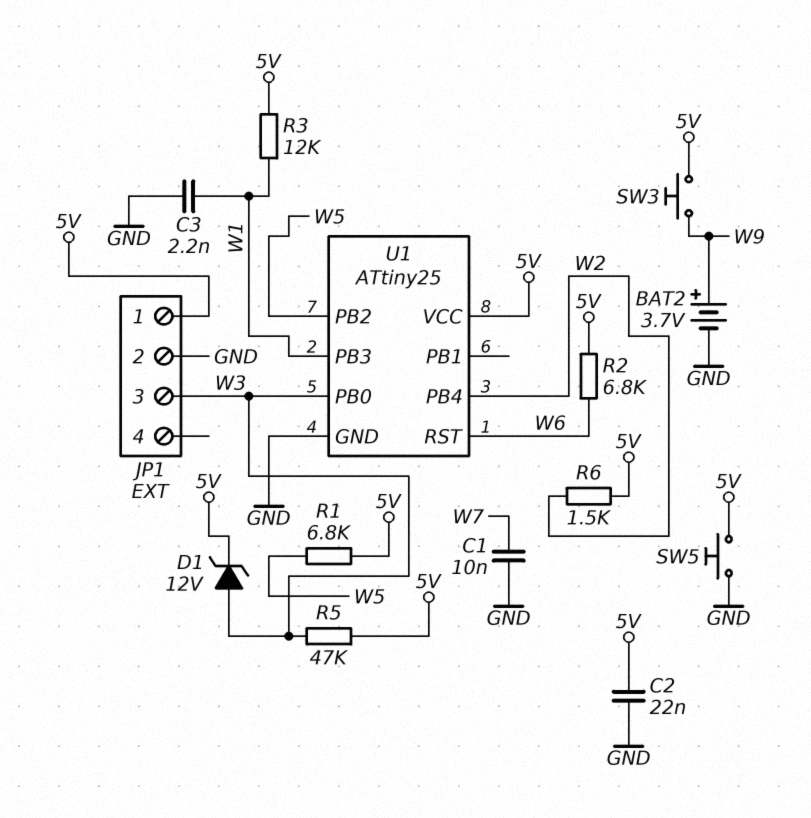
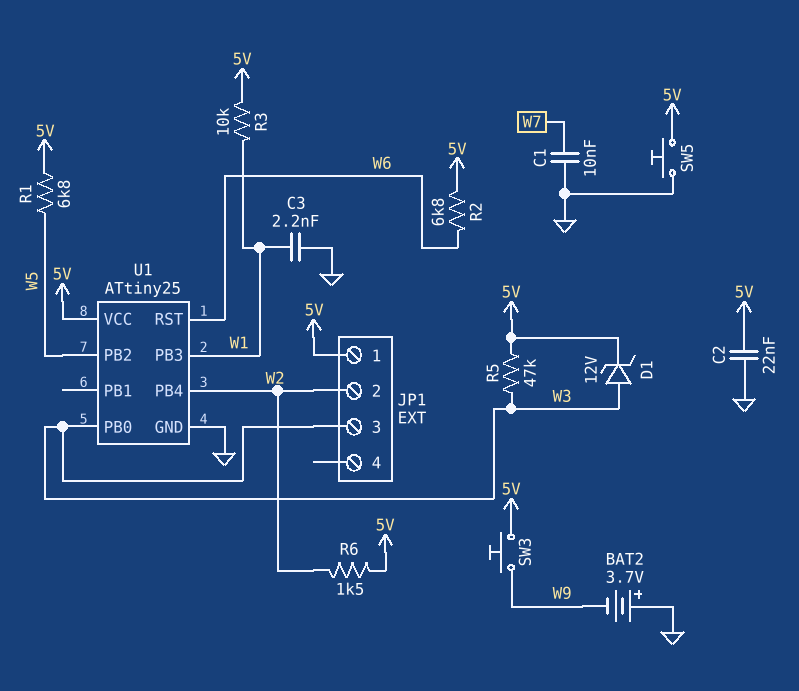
BAT2: 3.7V (plus W9, minus GND) -> 3.7V (plus GND, minus W9)
JP1 pin 2: GND -> W2
R3: 12k (5V, W1) -> 10k (5V, W1)

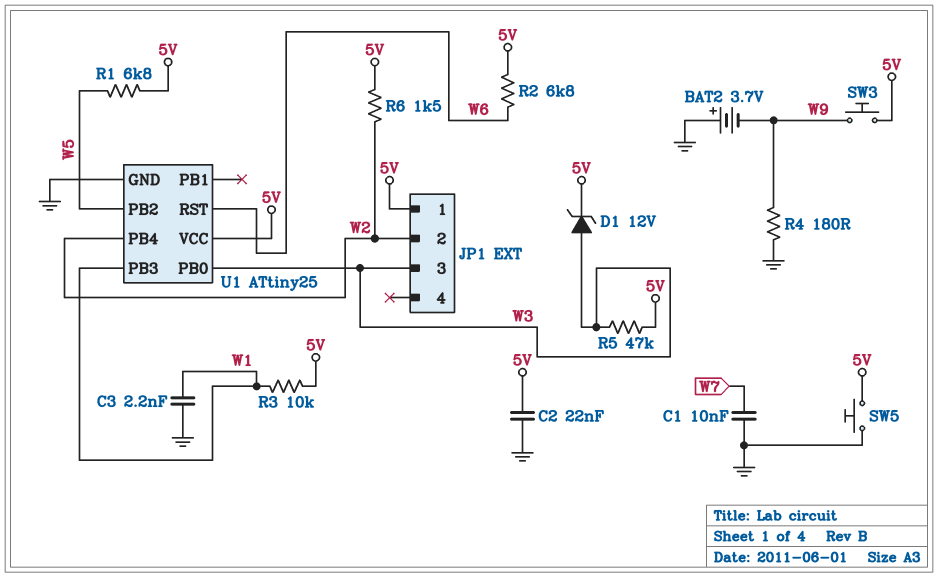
R4: none -> 180 (GND, W9)

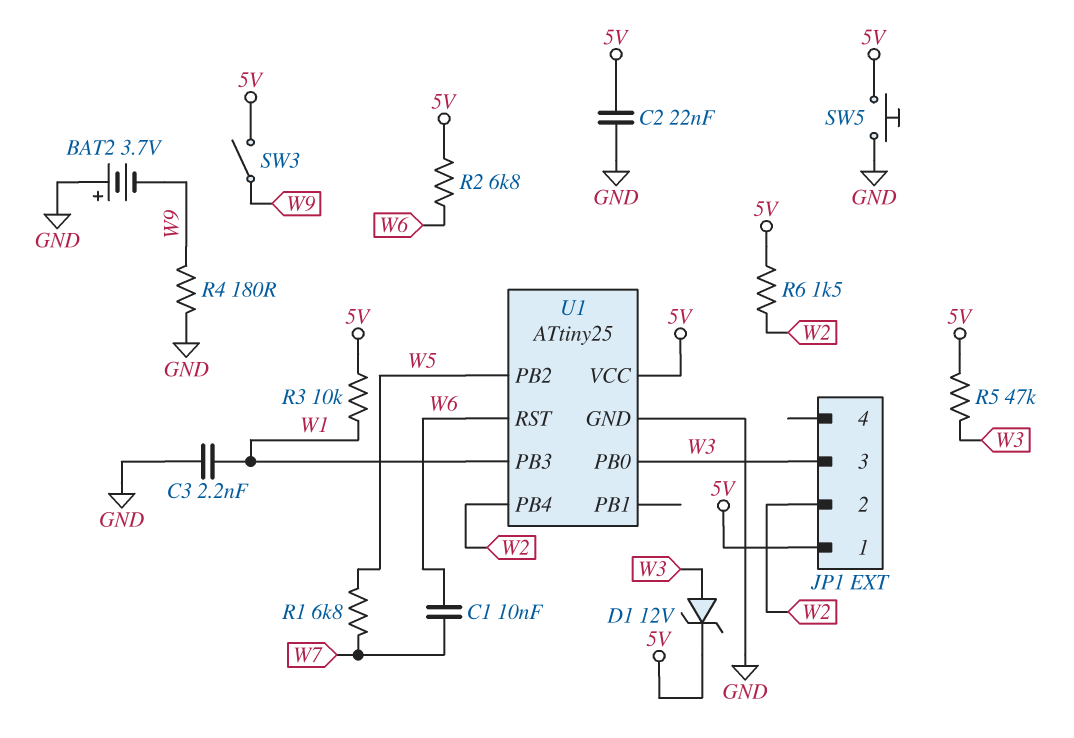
C1: 10nF (GND, W7) -> 10nF (W6, W7)
R1: 6.8k (5V, W5) -> 6.8k (W5, W7)
SW3: button (5V, W9) -> switch (5V, W9)

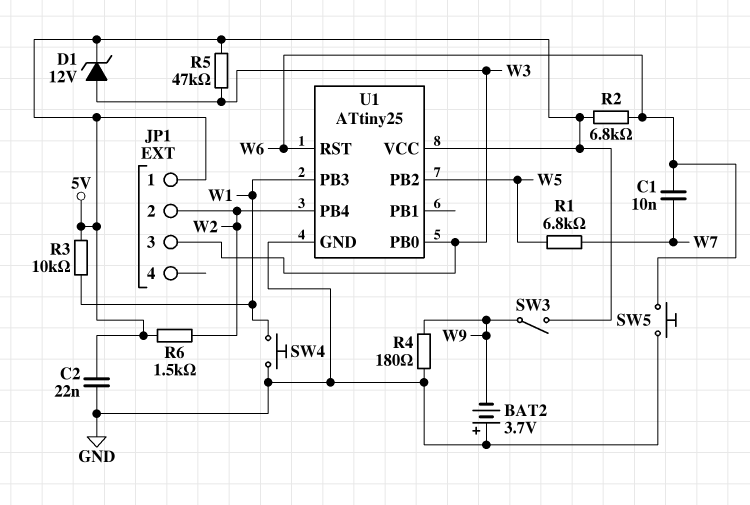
C3: 2.2nF (GND, W1) -> none
SW4: none -> button (GND, W1)
SW5: button (5V, GND) -> button (GND, W6)

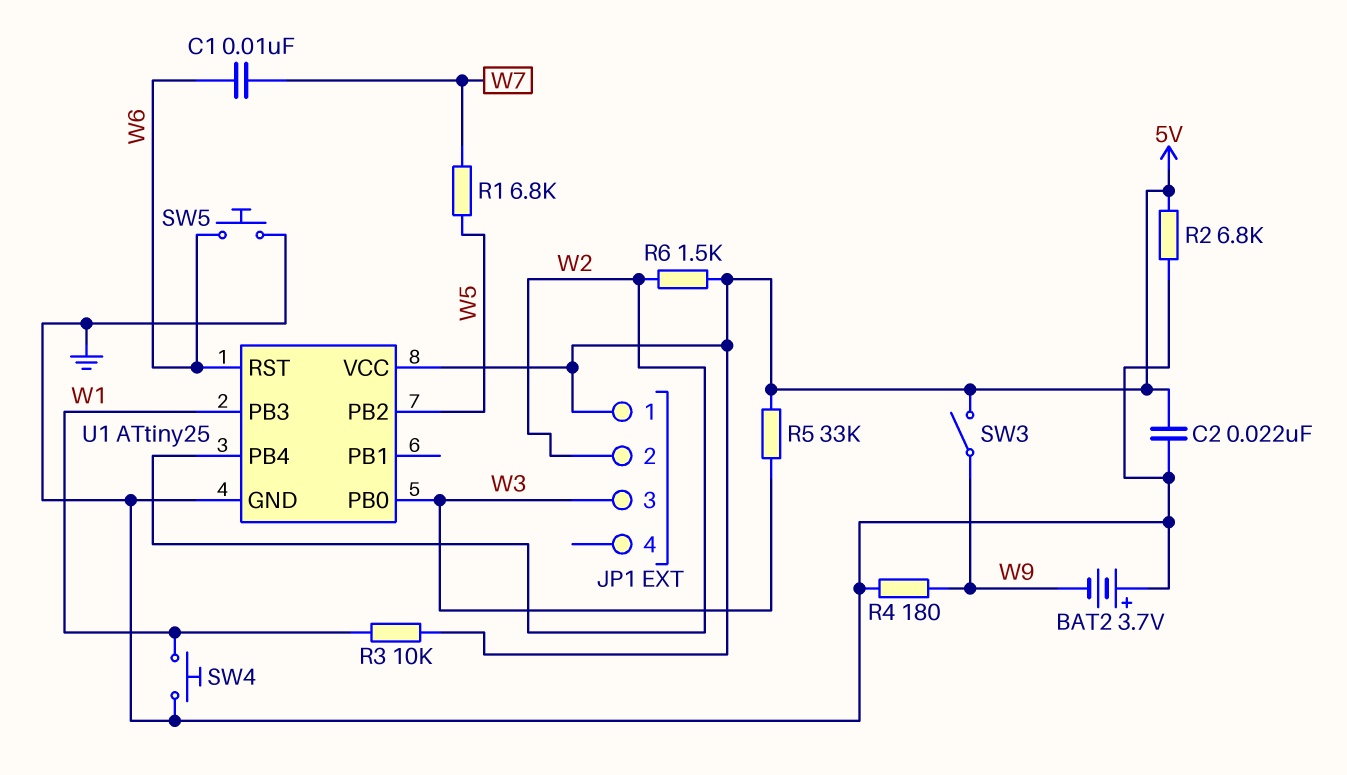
D1: zener 12V (A W3, K 5V) -> none
R2: 6.8k (5V, W6) -> 6.8k (5V, GND)
R5: 47k (5V, W3) -> 33k (5V, W3)

